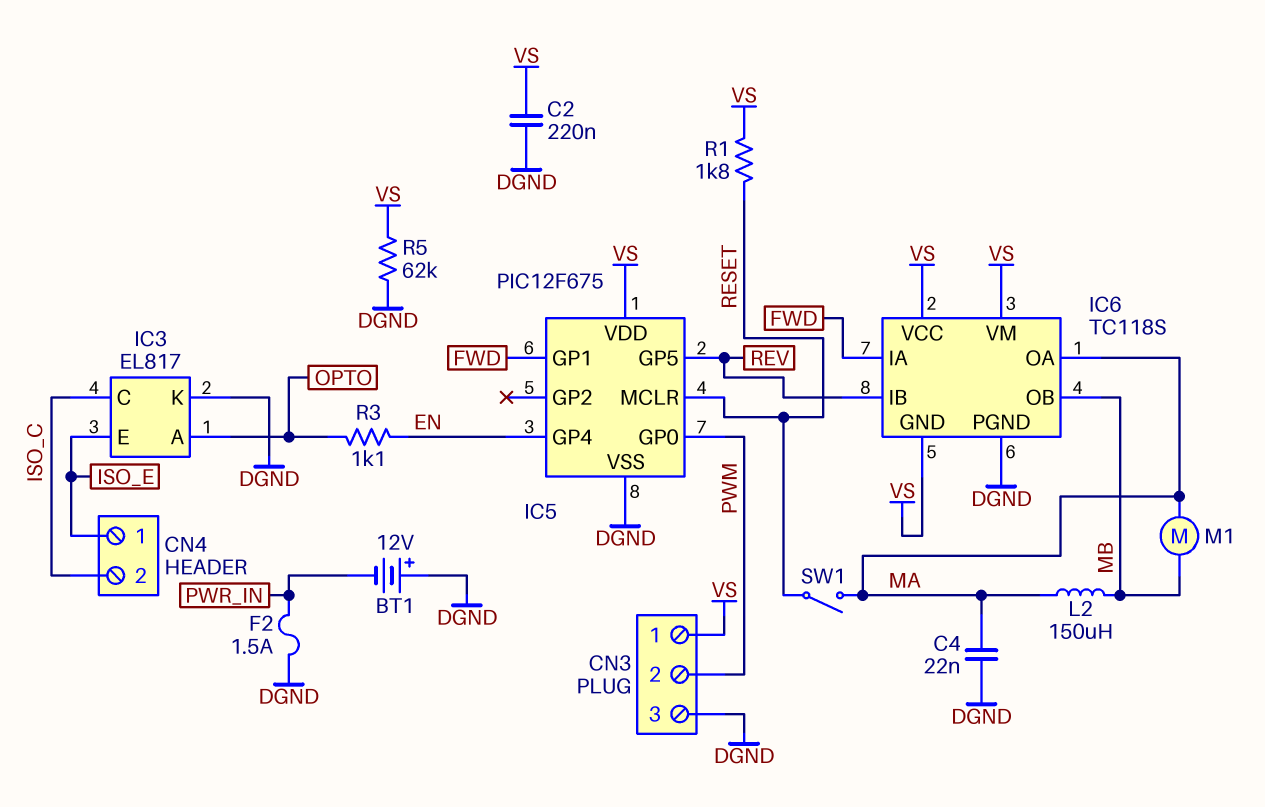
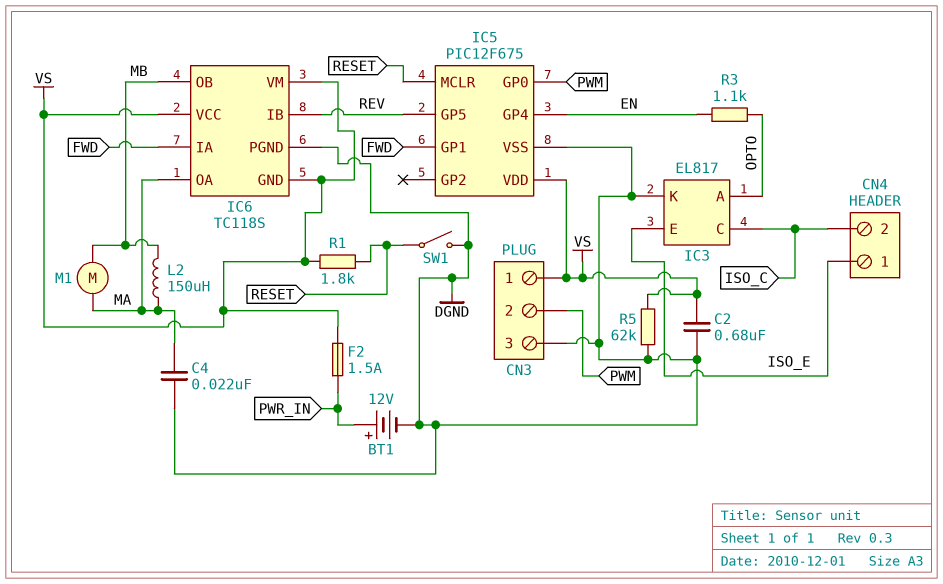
BT1: 12V (plus DGND, minus PWR_IN) -> 12V (plus PWR_IN, minus DGND)
C2: 220nF (DGND, VS) -> 680nF (DGND, VS)
F2: 1.5A (DGND, PWR_IN) -> 1.5A (PWR_IN, VS)
SW1: switch (MA, RESET) -> switch (DGND, RESET)

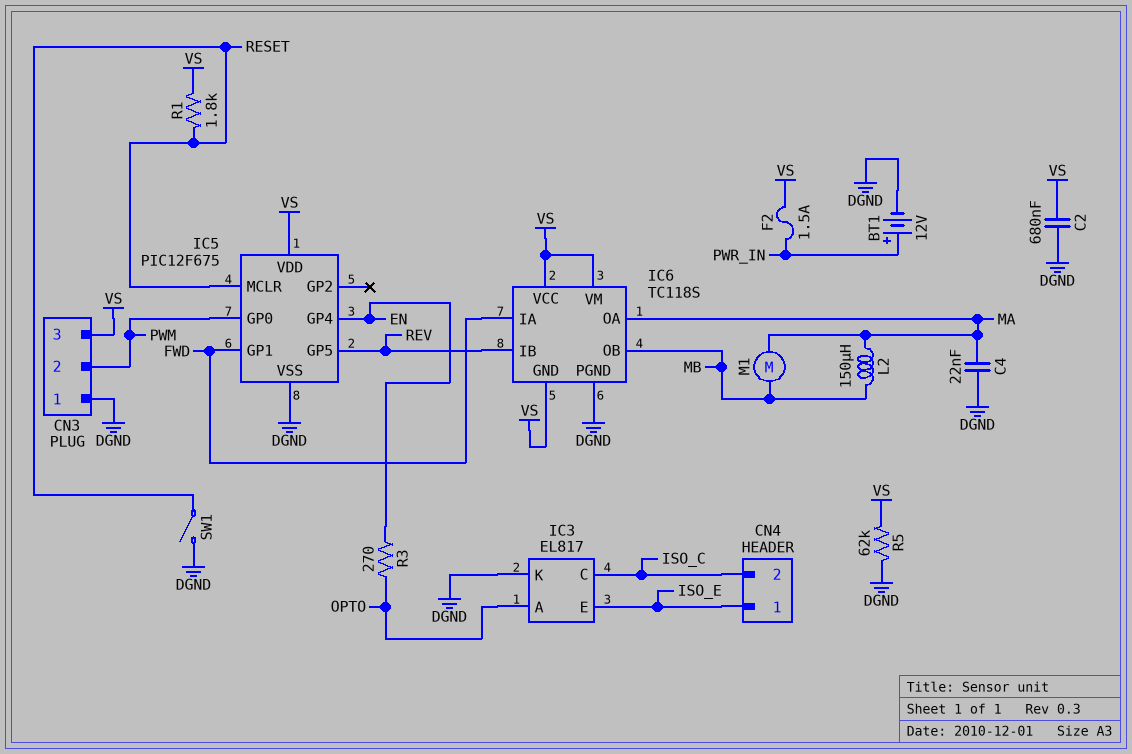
CN3 pin 1: VS -> DGND
CN3 pin 3: DGND -> VS
R3: 1.1k (EN, OPTO) -> 270 (EN, OPTO)

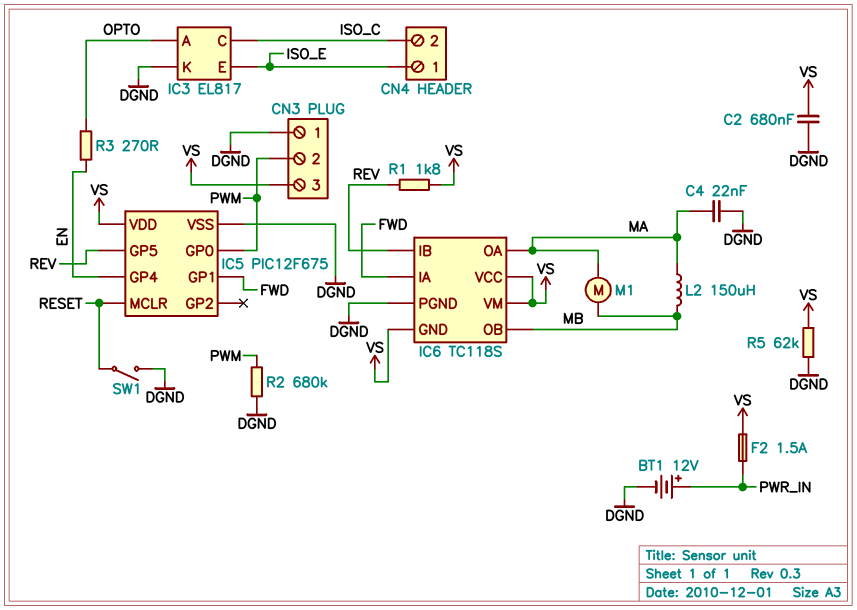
R1: 1.8k (RESET, VS) -> 1.8k (REV, VS)
R2: none -> 680k (DGND, PWM)

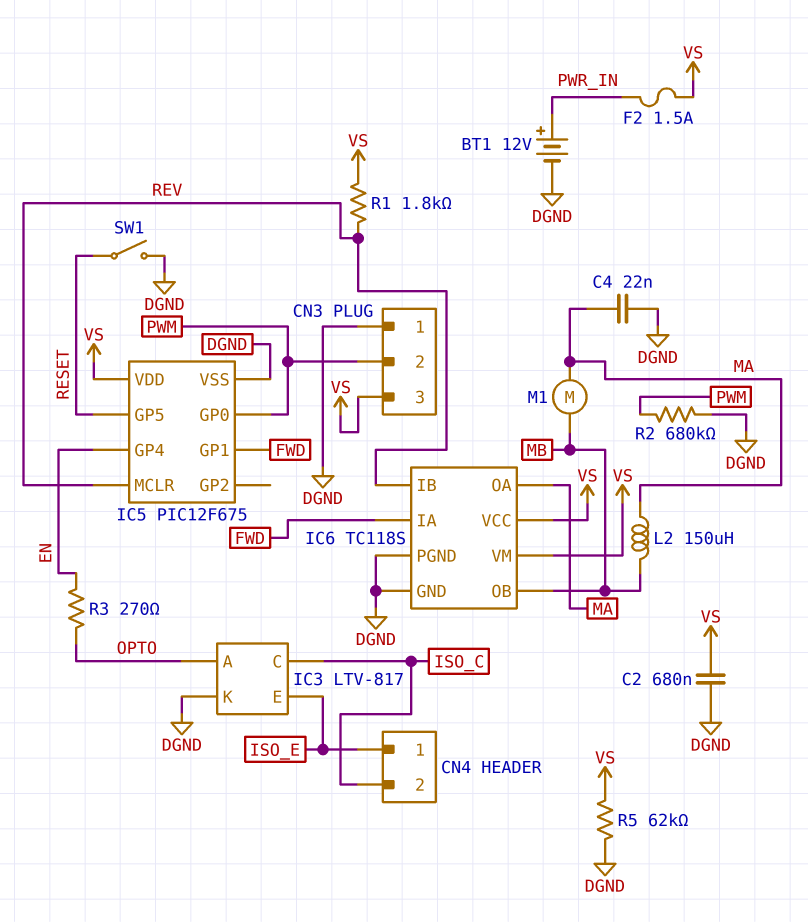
IC3: EL817 -> LTV-817
IC5 pin GP5: REV -> RESET
IC5 pin MCLR: RESET -> REV
IC6 pin GND: VS -> DGND

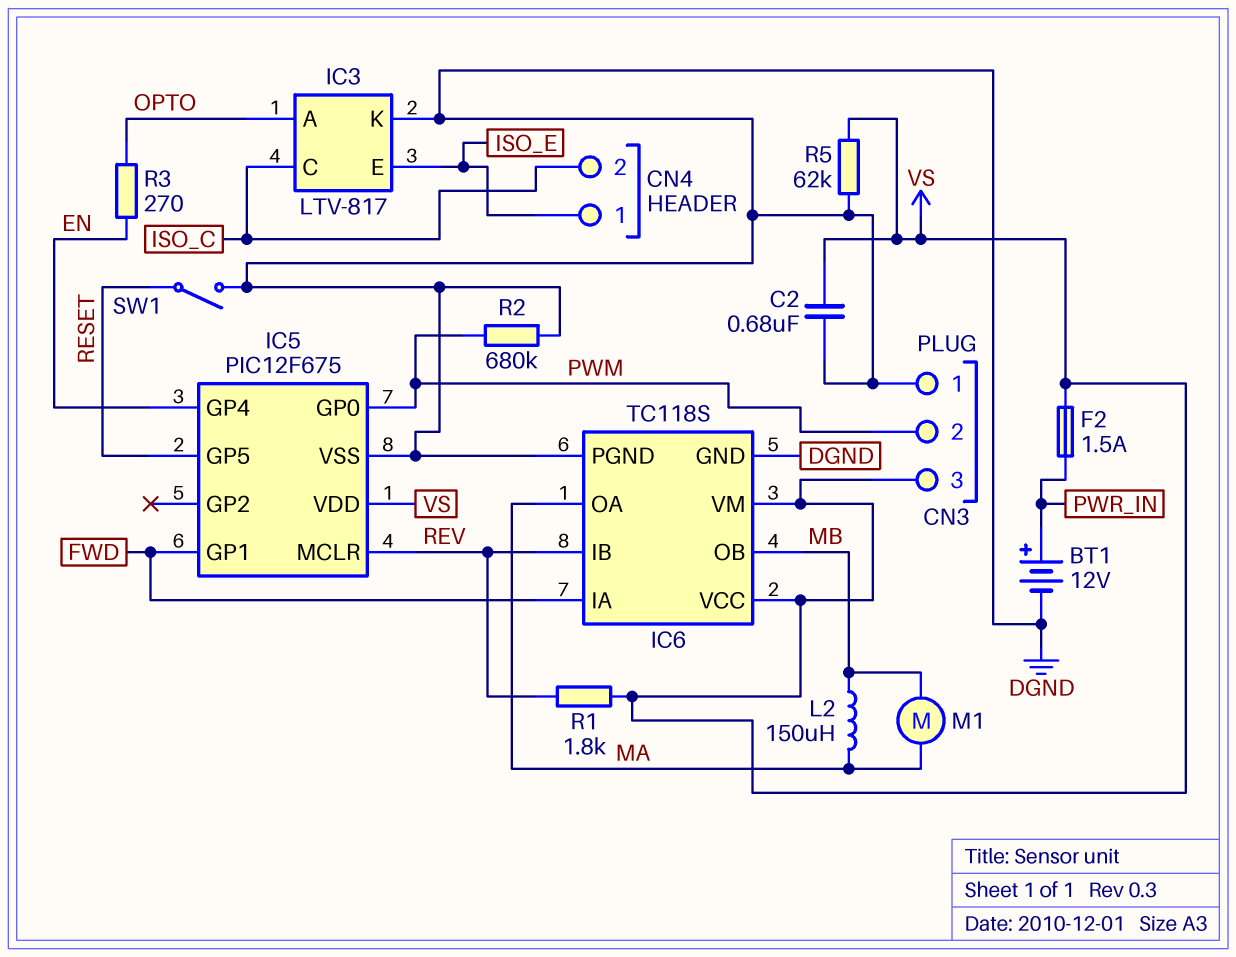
C4: 22nF (DGND, MA) -> none

